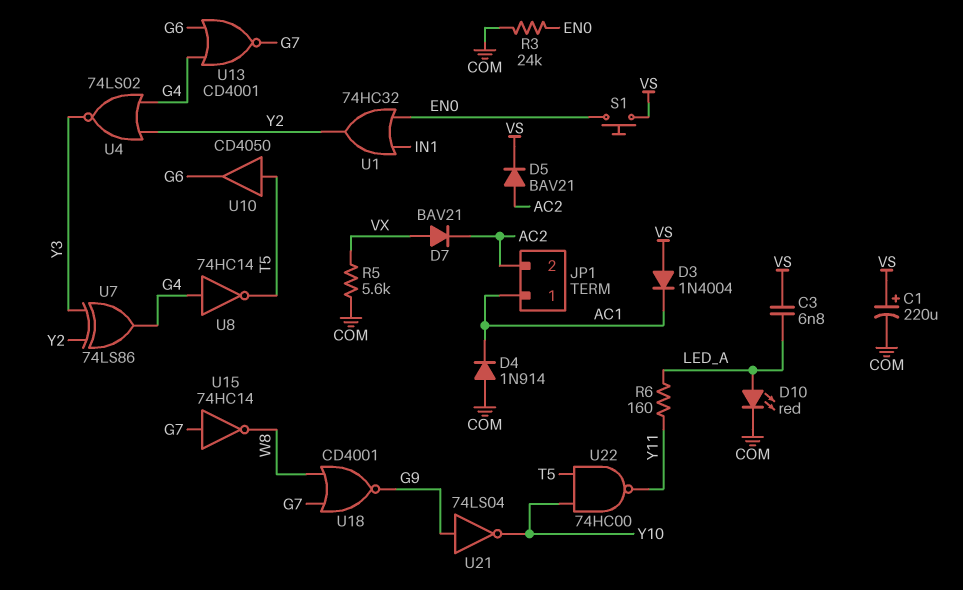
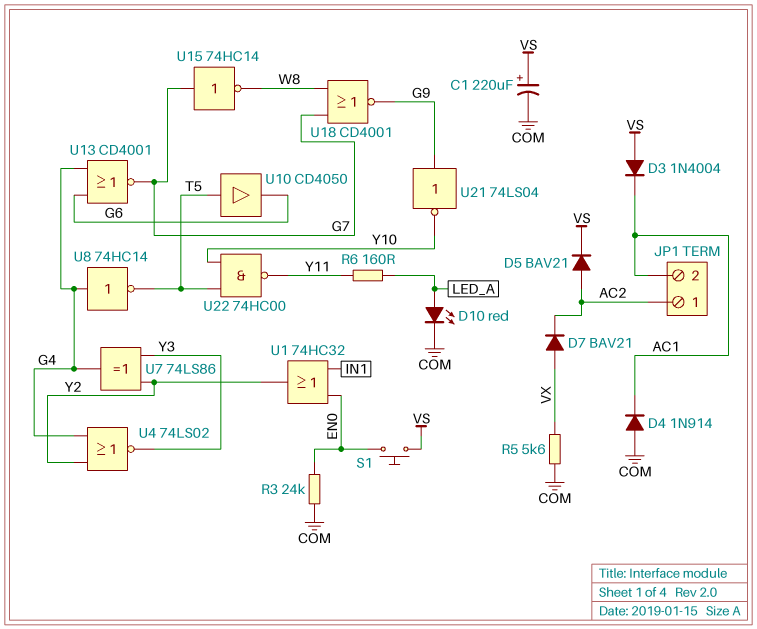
C3: 6.8nF (LED_A, VS) -> none
JP1 pin 1: AC1 -> AC2
JP1 pin 2: AC2 -> AC1

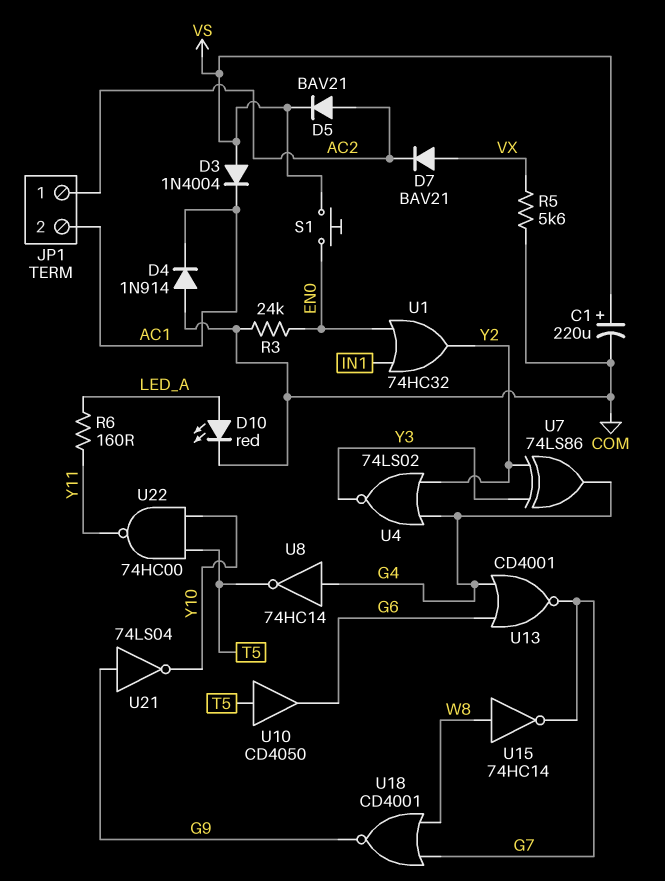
U15: NOT 74HC14 (in G7, out W8) -> NOT 74HC14 (in W8, out G7)

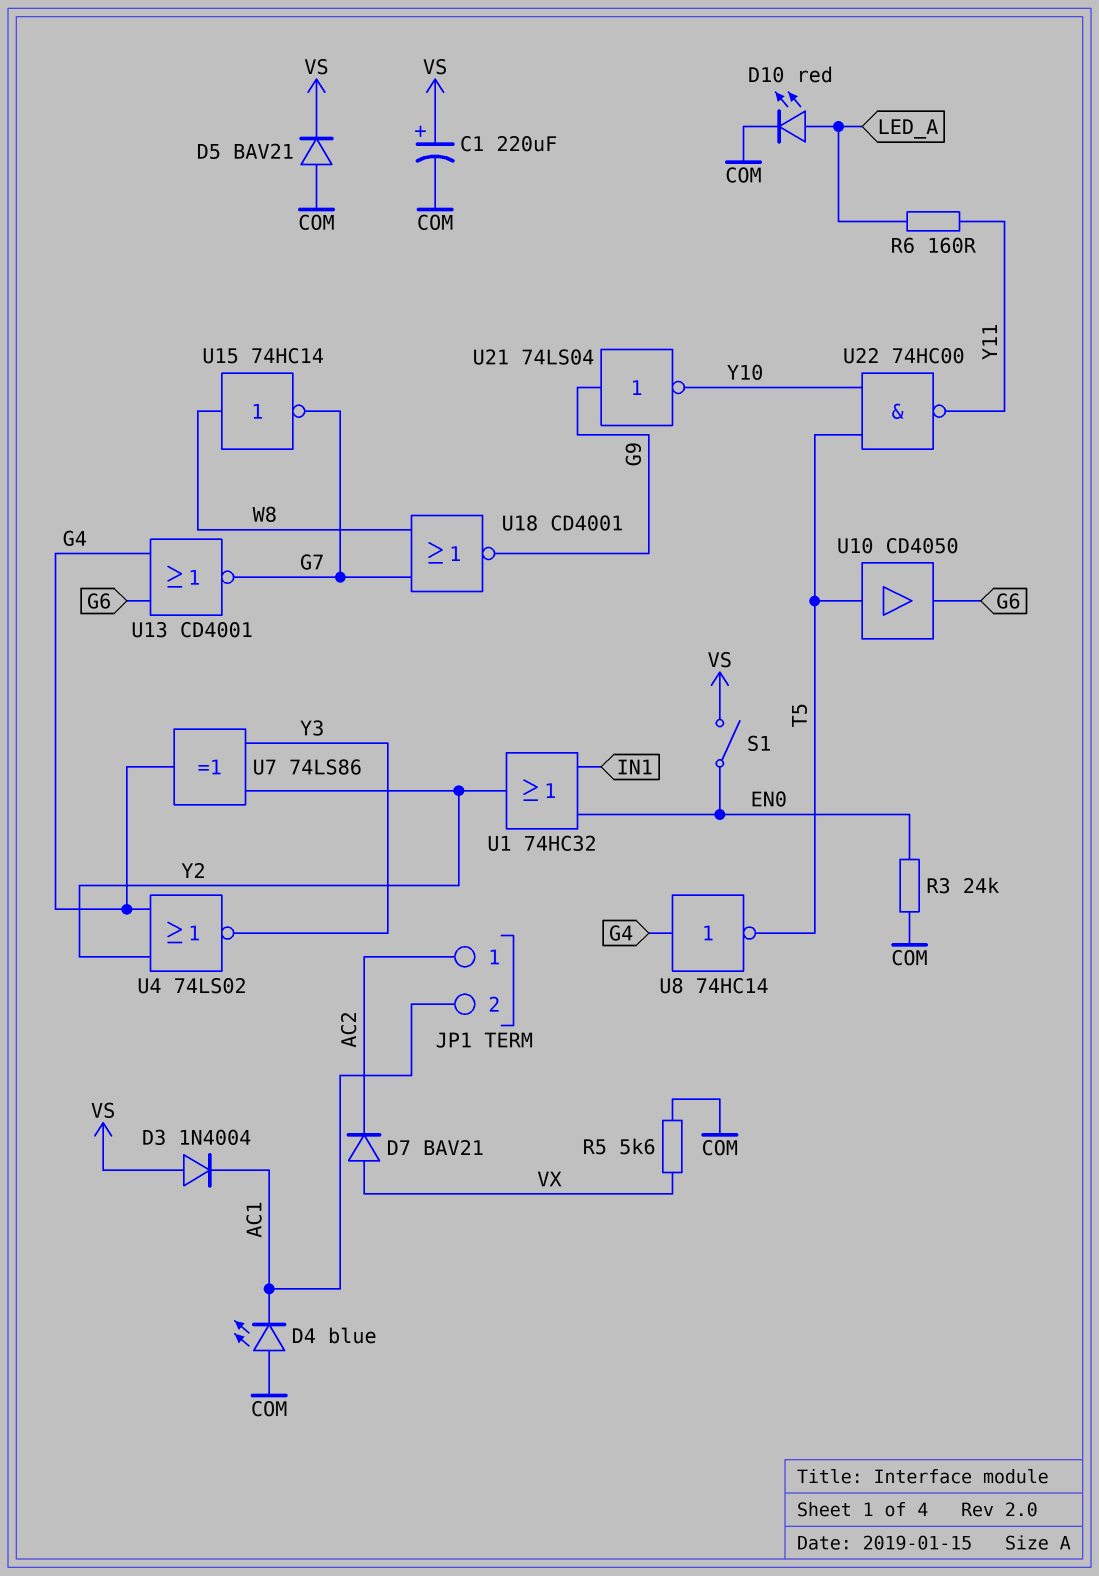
D4: diode 1N914 (A COM, K AC1) -> LED blue (A COM, K AC1)
D5: diode BAV21 (A AC2, K VS) -> diode BAV21 (A COM, K VS)
S1: button (EN0, VS) -> switch (EN0, VS)

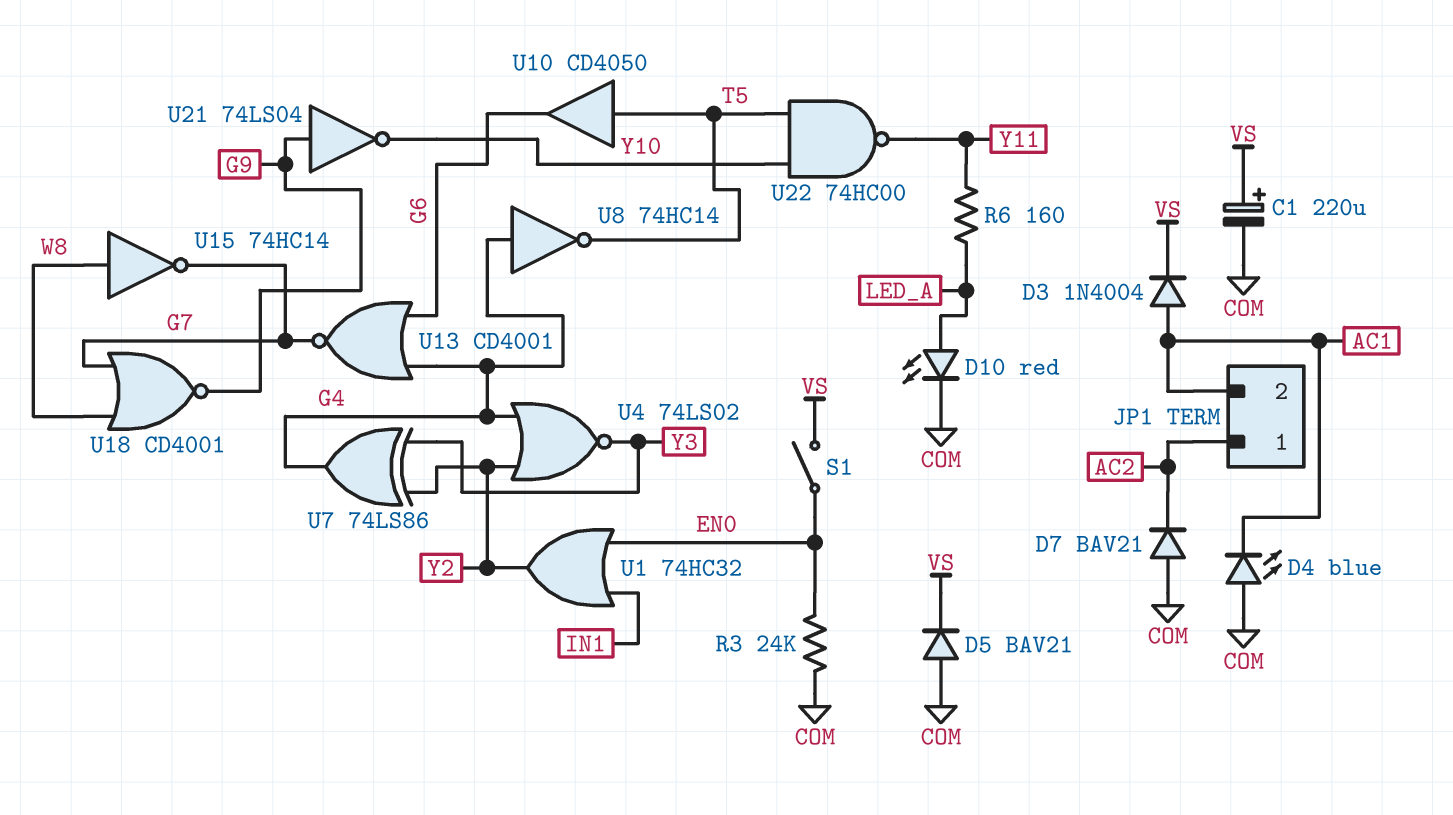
D3: diode 1N4004 (A VS, K AC1) -> diode 1N4004 (A AC1, K VS)
D7: diode BAV21 (A VX, K AC2) -> diode BAV21 (A COM, K AC2)
R5: 5.6k (COM, VX) -> none

